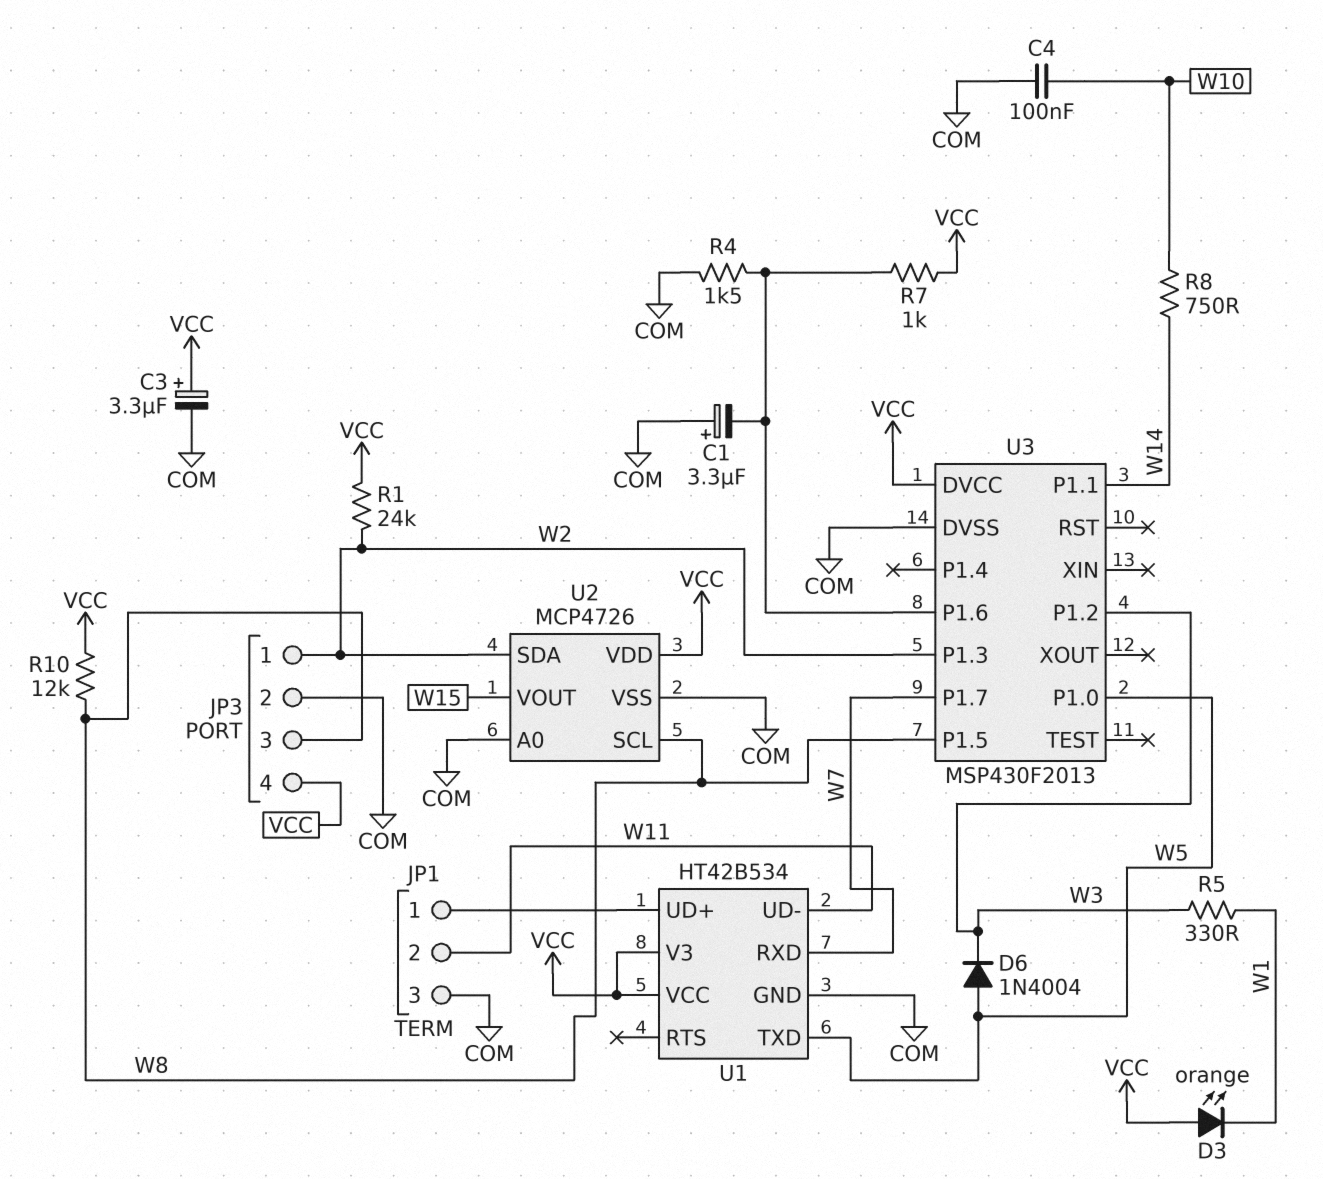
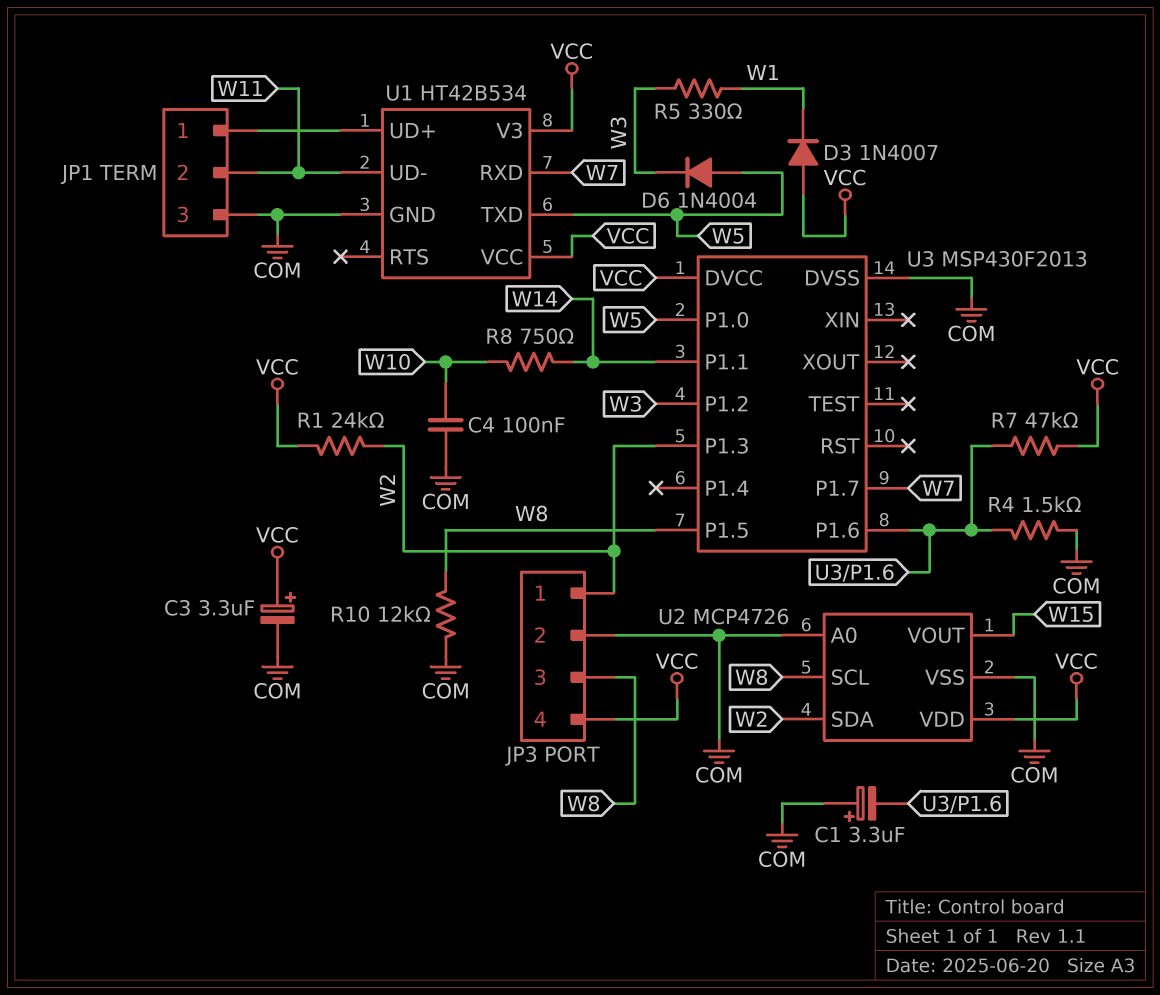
D3: LED orange (A VCC, K W1) -> diode 1N4007 (A VCC, K W1)
R7: 1k (U3/P1.6, VCC) -> 47k (U3/P1.6, VCC)
R10: 12k (VCC, W8) -> 12k (COM, W8)

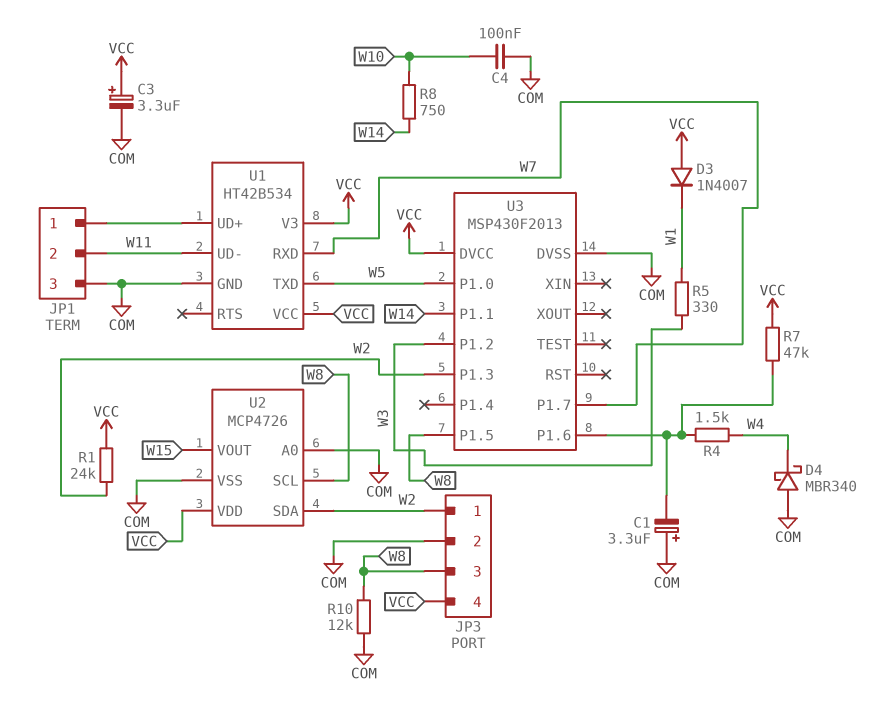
D4: none -> schottky MBR340 (A COM, K W4)
D6: diode 1N4004 (A W5, K W3) -> none
R4: 1.5k (COM, U3/P1.6) -> 1.5k (U3/P1.6, W4)

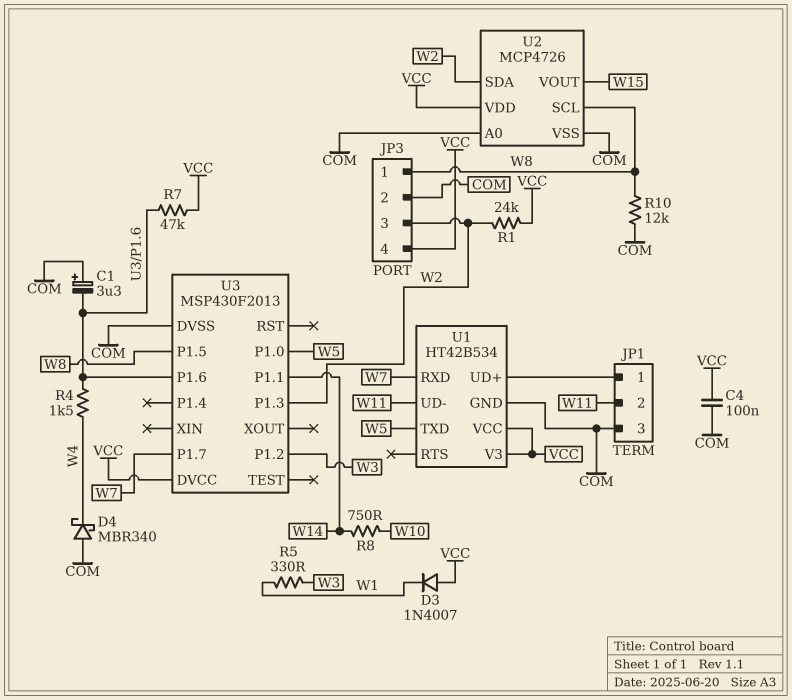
C3: 3.3uF (plus VCC, minus COM) -> none
C4: 100nF (COM, W10) -> 100nF (COM, VCC)
JP3 pin 1: W2 -> W8
JP3 pin 3: W8 -> W2

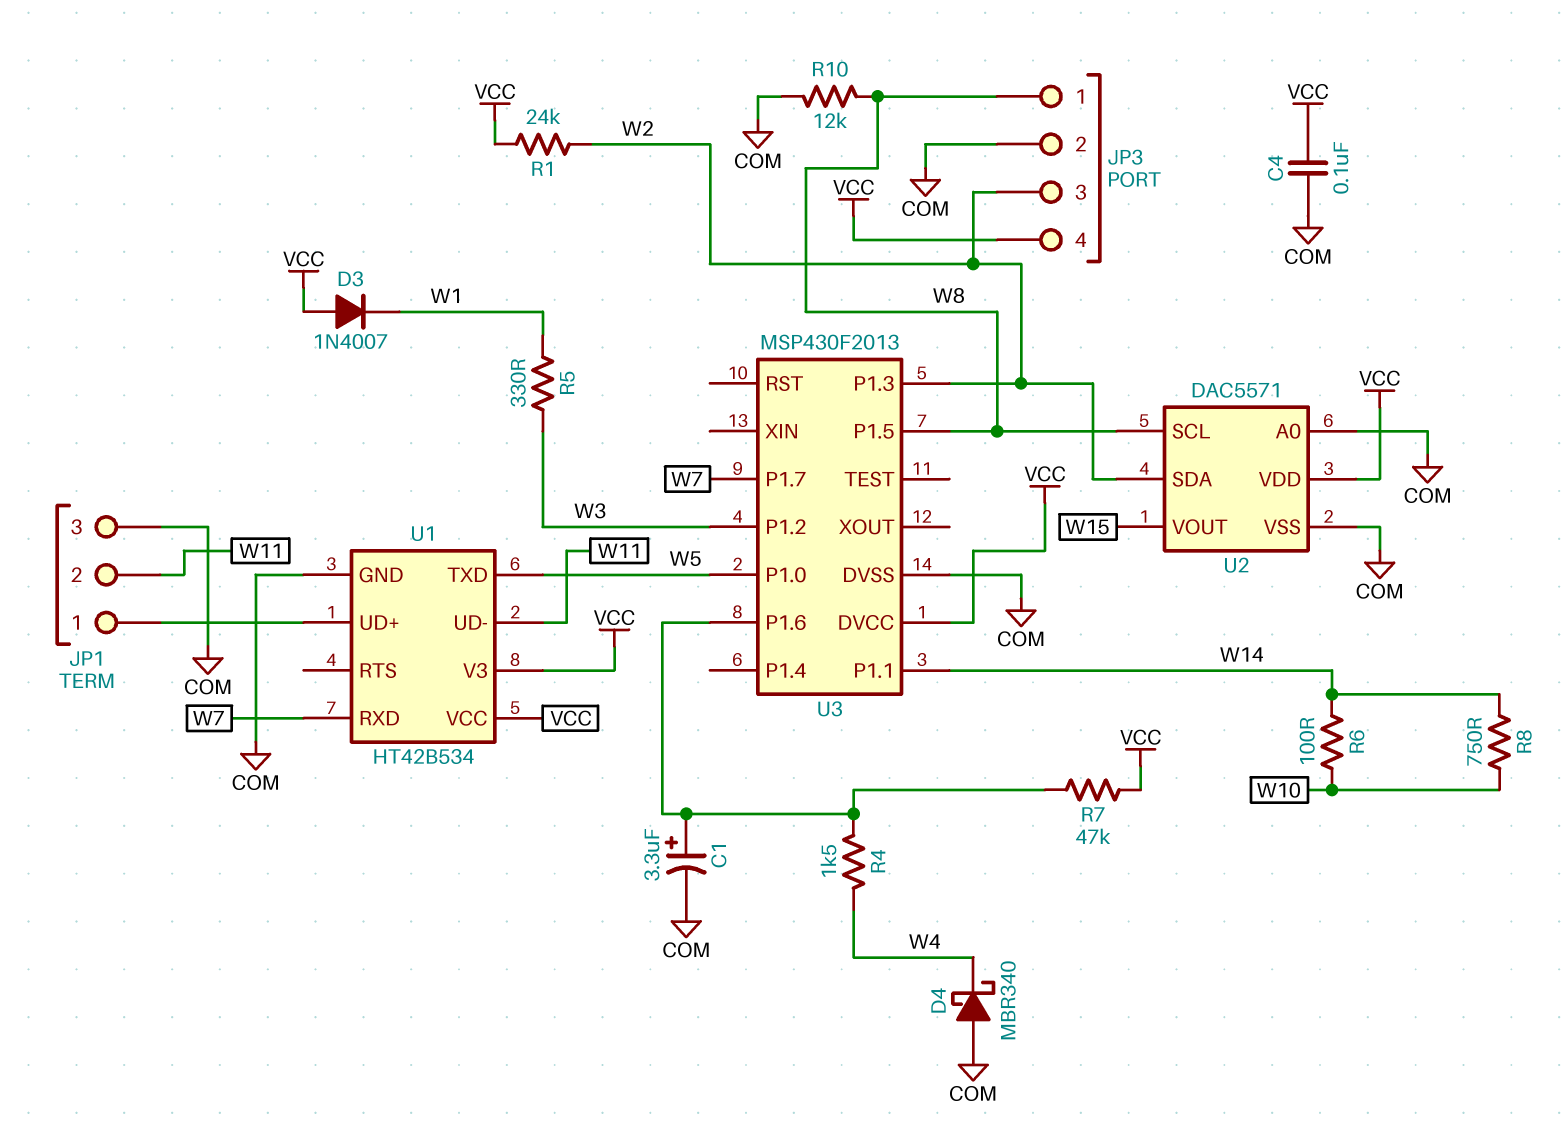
C1: 3.3uF (plus COM, minus U3/P1.6) -> 3.3uF (plus U3/P1.6, minus COM)
R6: none -> 100 (W10, W14)
U2: MCP4726 -> DAC5571

